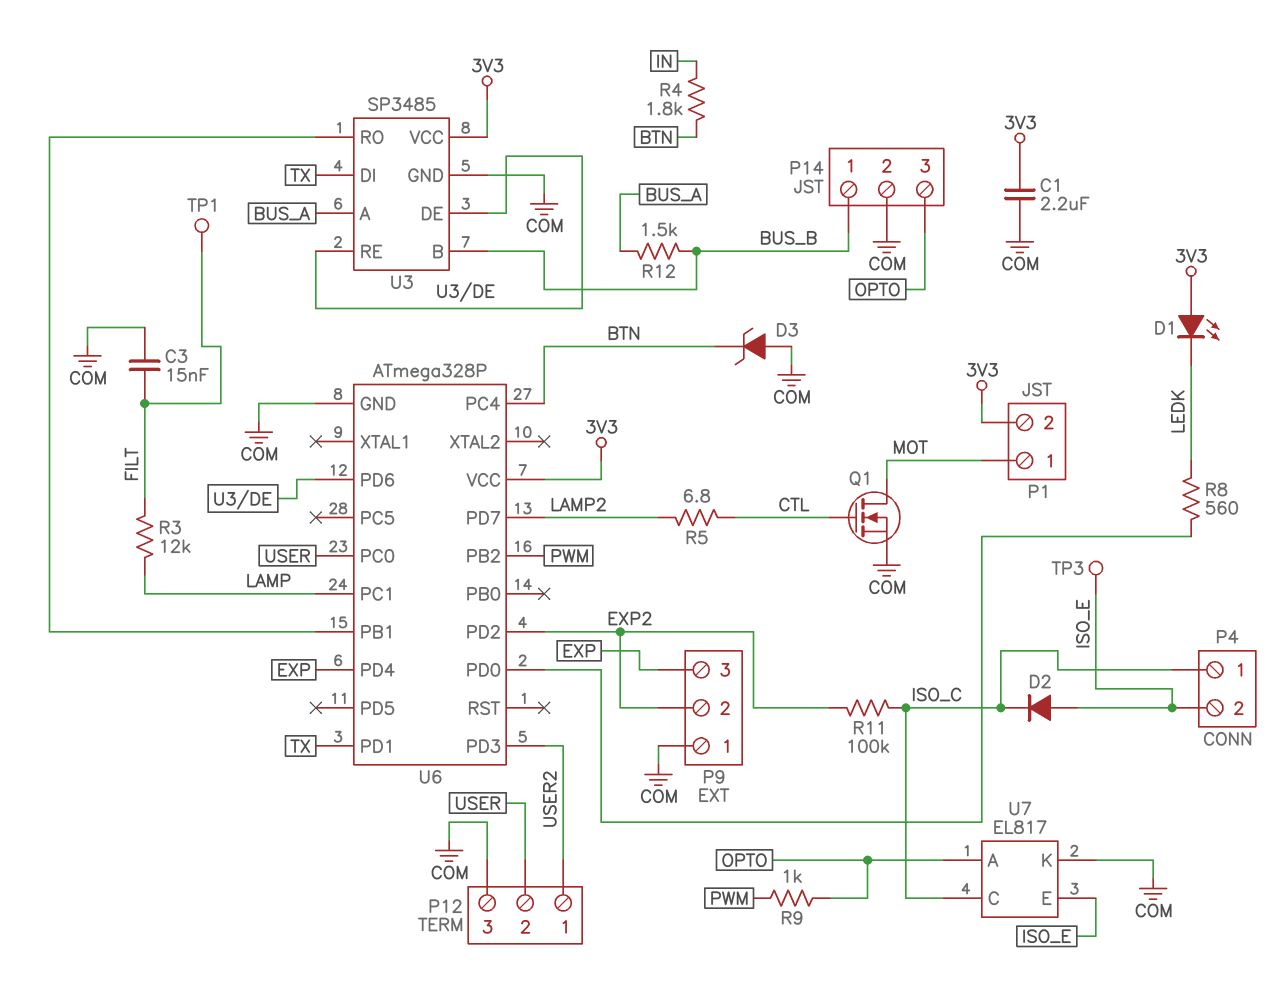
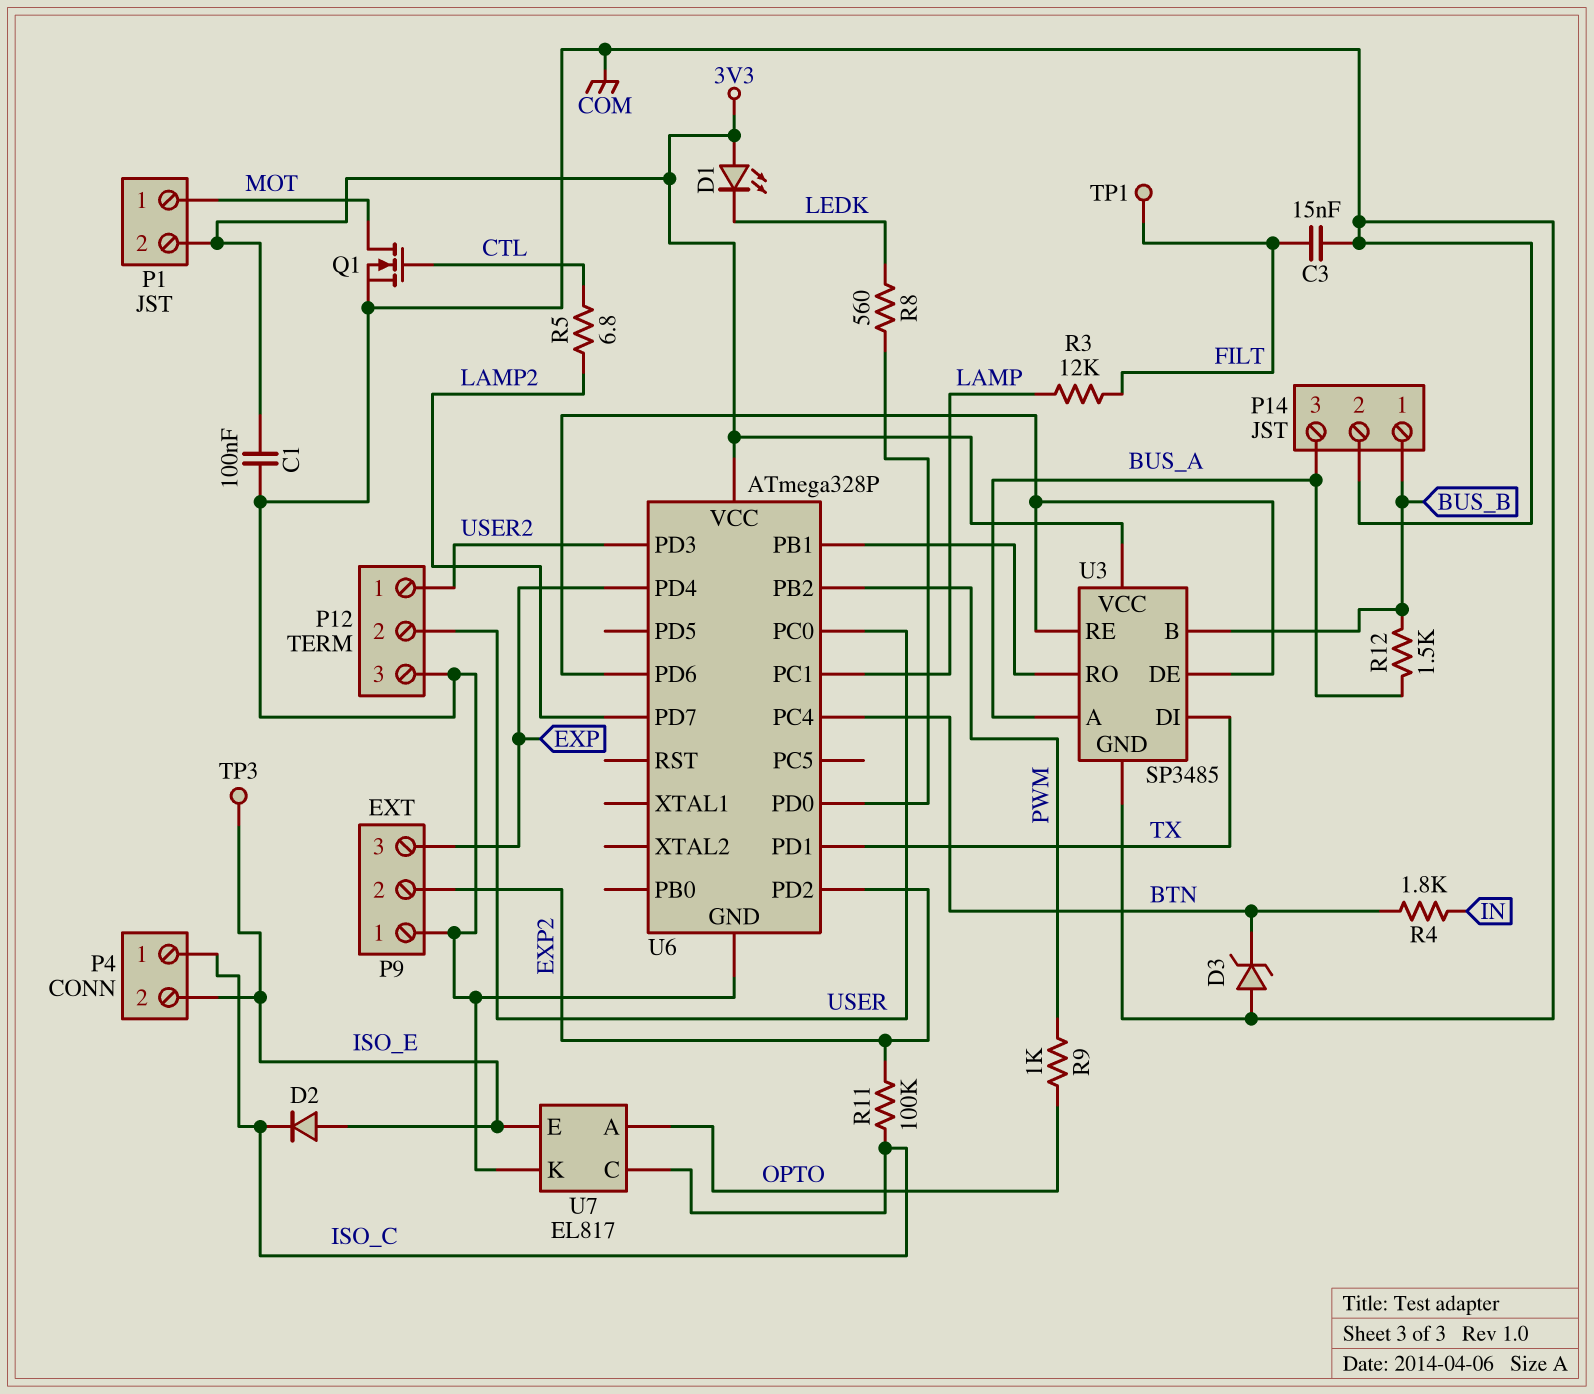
C1: 2.2uF (3V3, COM) -> 100nF (3V3, COM)
P14 pin 3: OPTO -> BUS_A

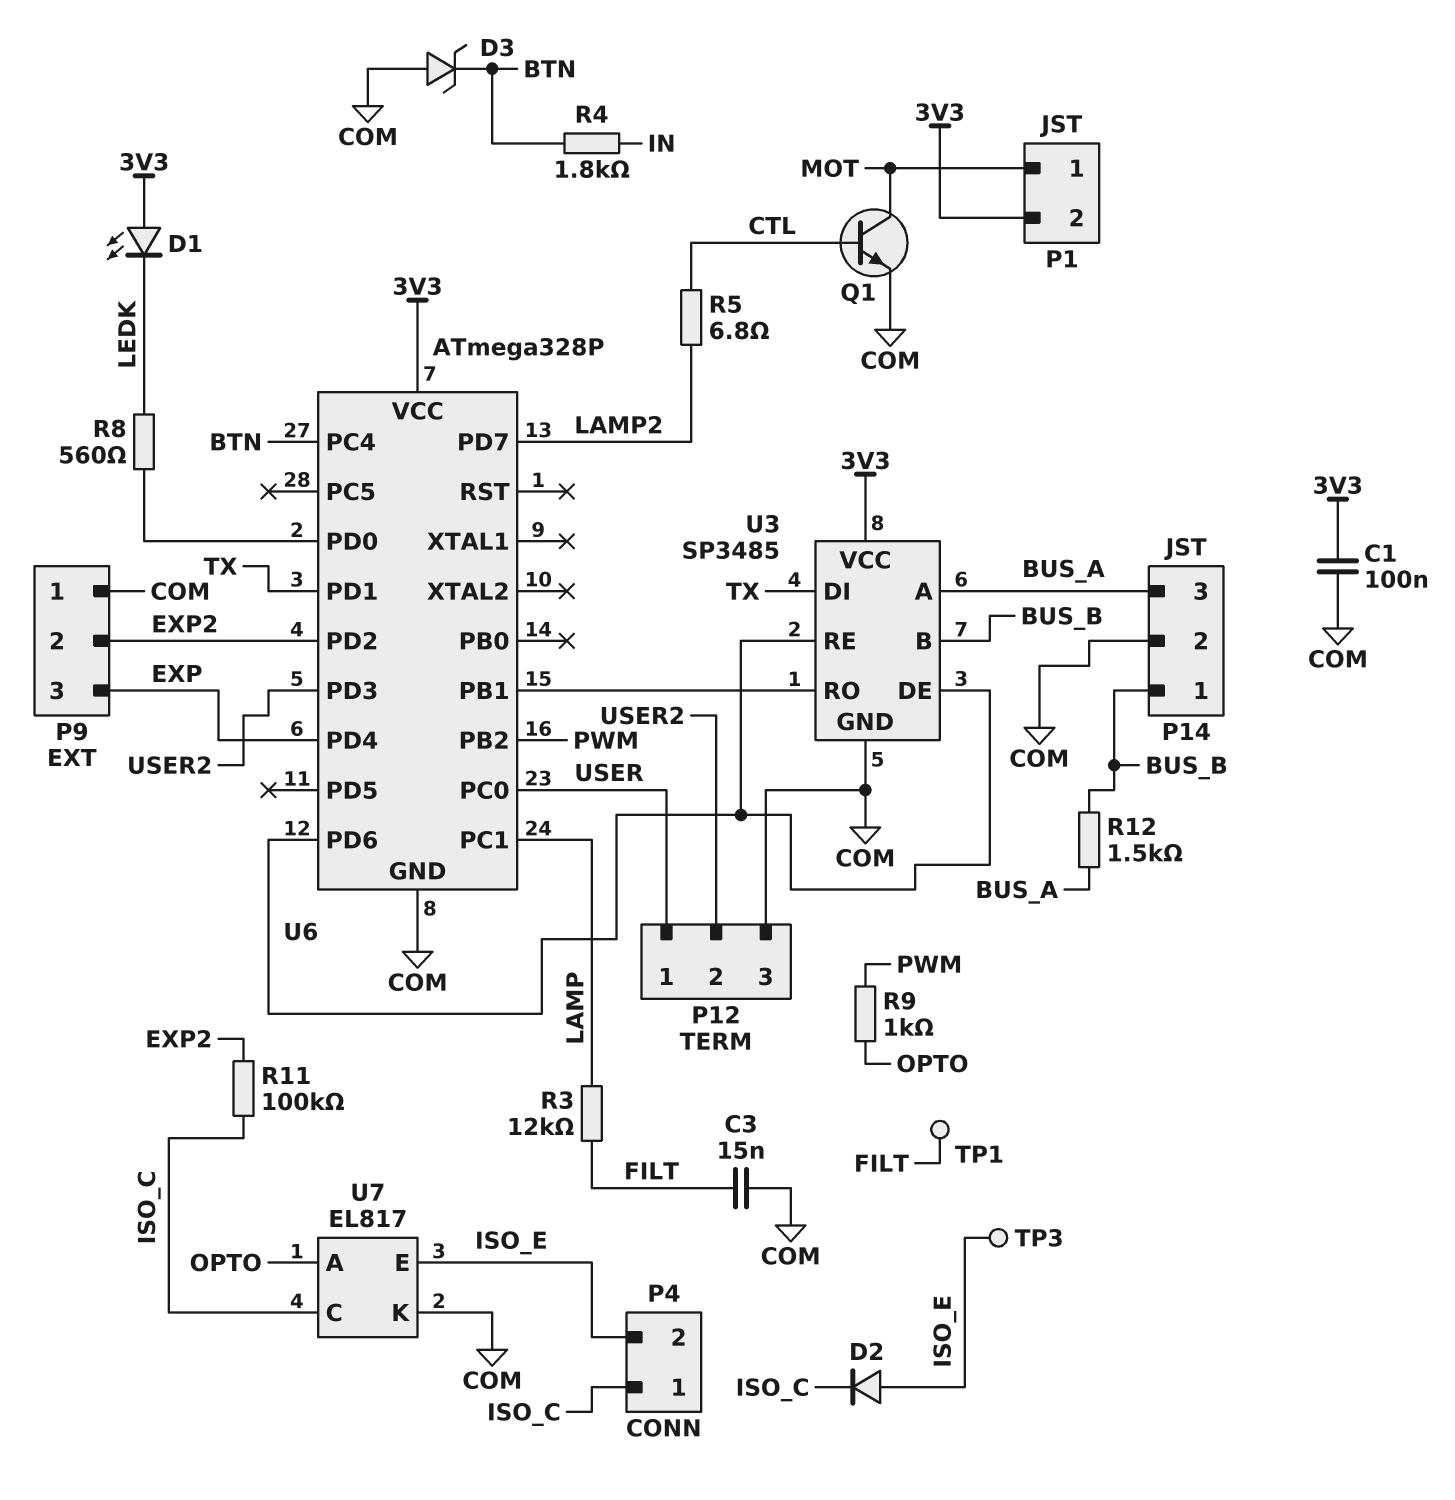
P12 pin 1: USER2 -> USER
P12 pin 2: USER -> USER2
Q1: NMOS (G CTL, D MOT, S COM) -> NPN (B CTL, C MOT, E COM)

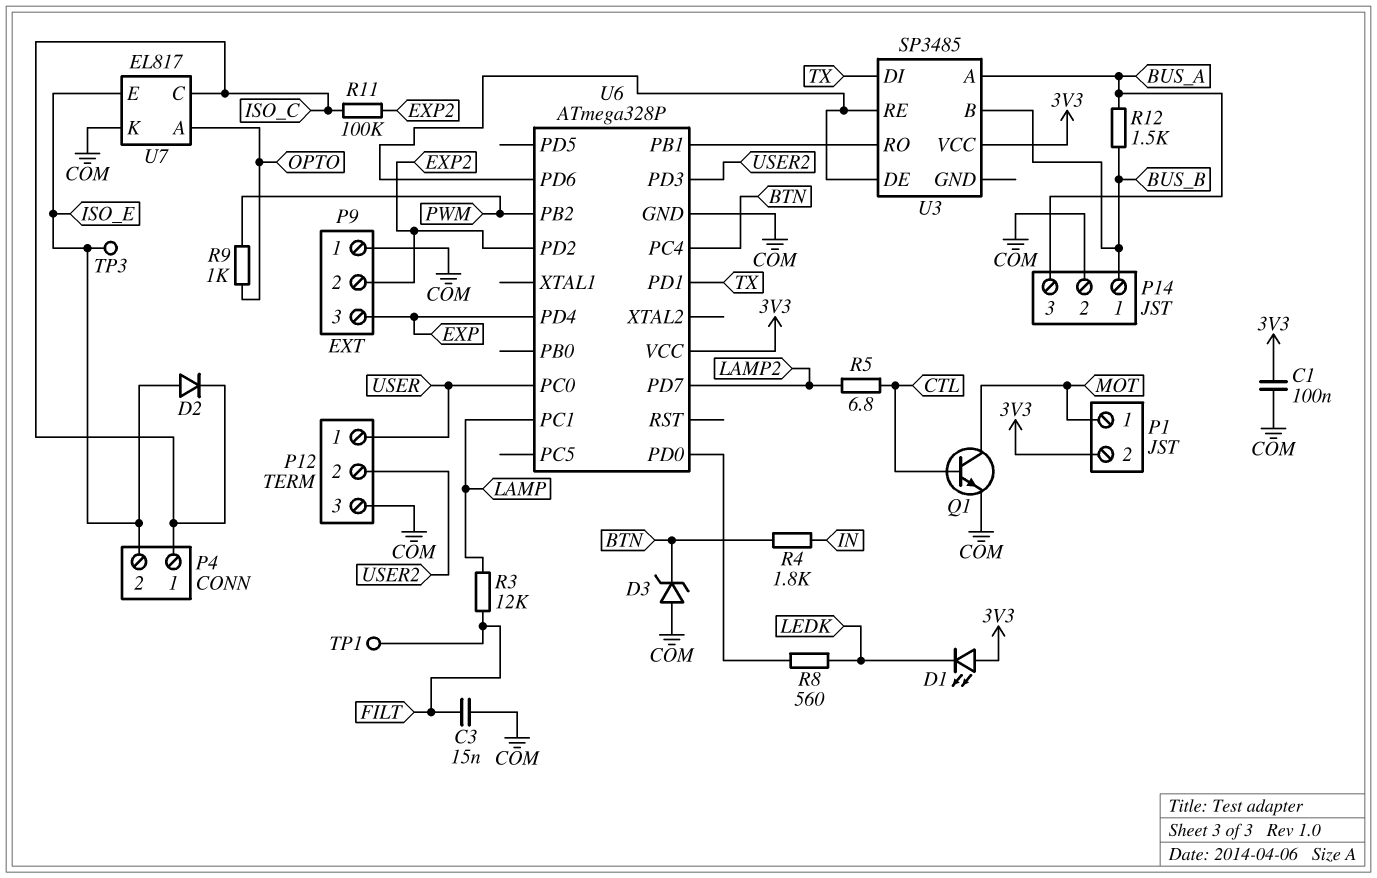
U3 pin GND: COM -> none

